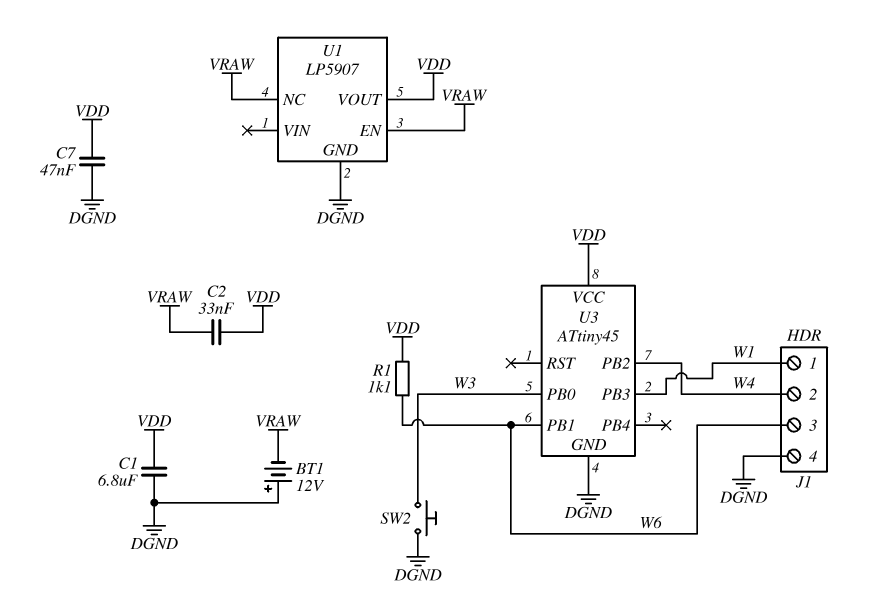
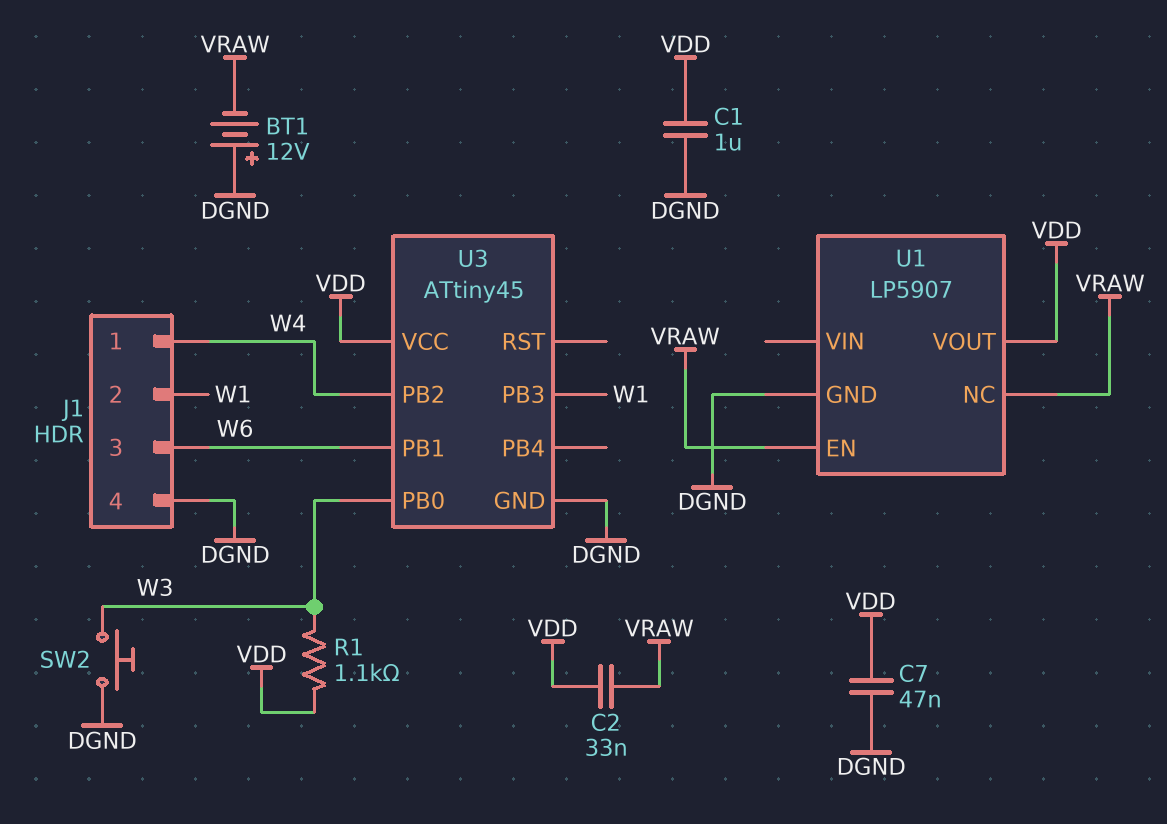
C1: 6.8uF (DGND, VDD) -> 1uF (DGND, VDD)
J1 pin 1: W1 -> W4
J1 pin 2: W4 -> W1
R1: 1.1k (VDD, W6) -> 1.1k (VDD, W3)

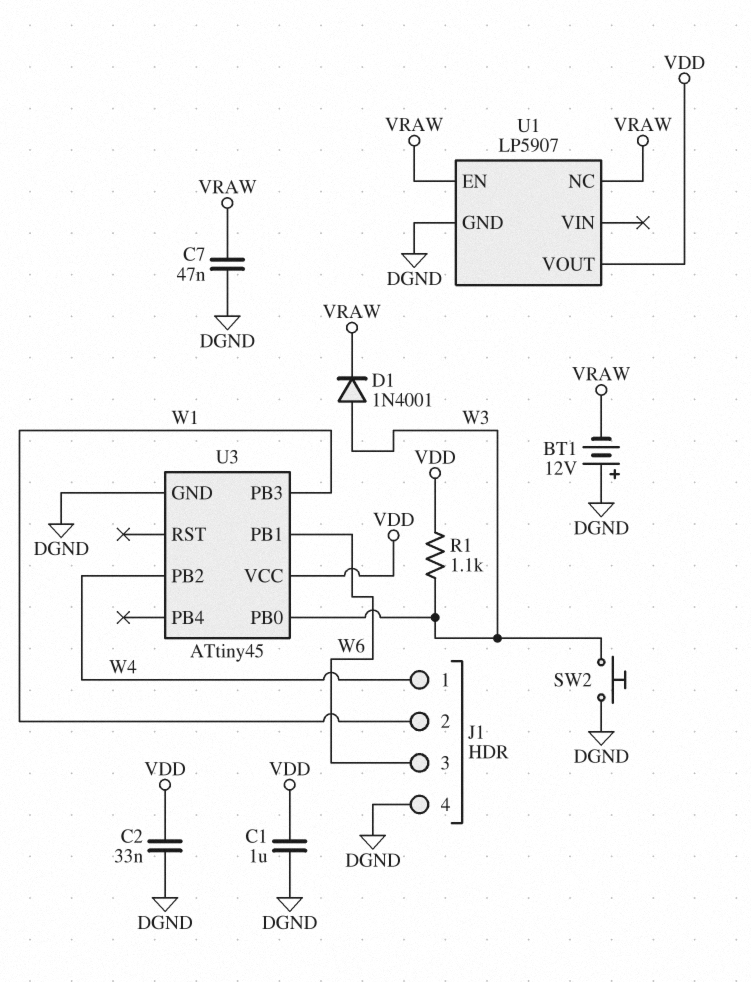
C2: 33nF (VDD, VRAW) -> 33nF (DGND, VDD)
C7: 47nF (DGND, VDD) -> 47nF (DGND, VRAW)
D1: none -> diode 1N4001 (A W3, K VRAW)

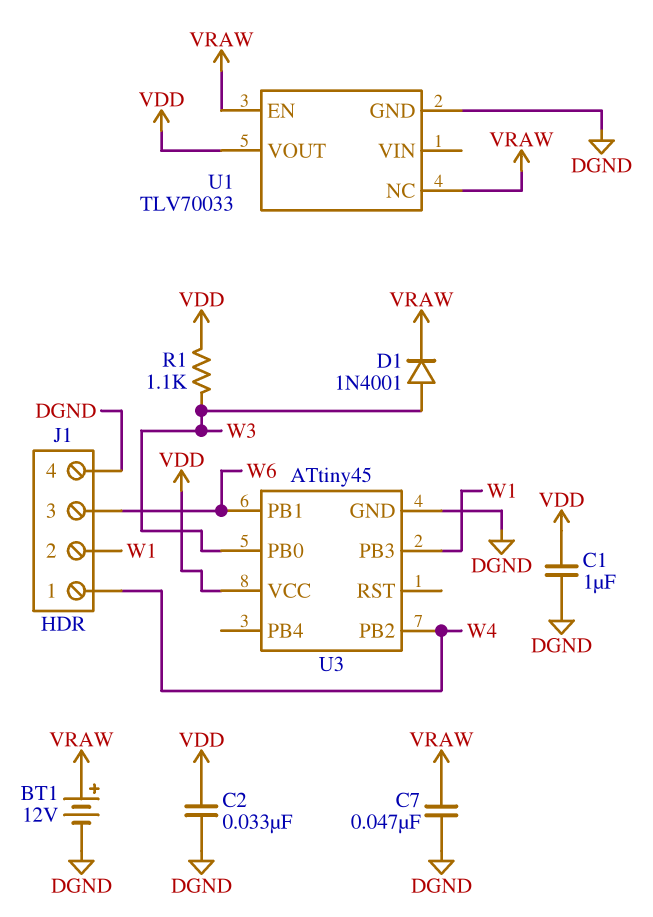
BT1: 12V (plus DGND, minus VRAW) -> 12V (plus VRAW, minus DGND)
SW2: button (DGND, W3) -> none
U1: LP5907 -> TLV70033

